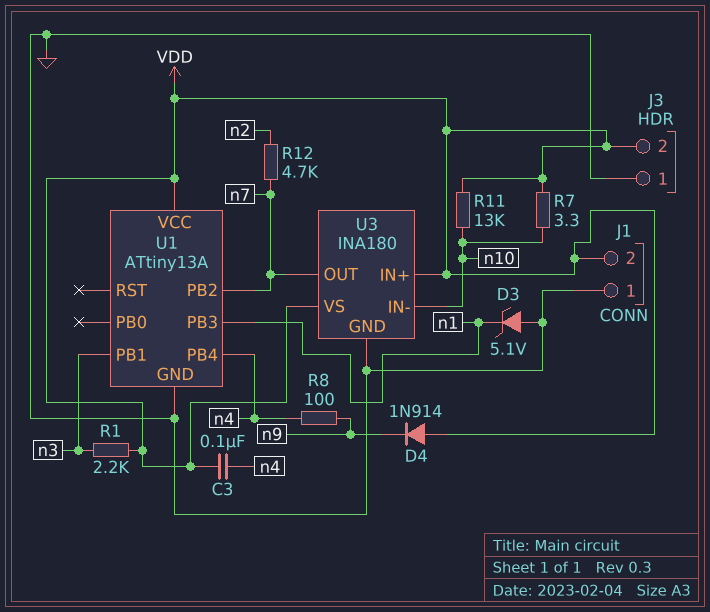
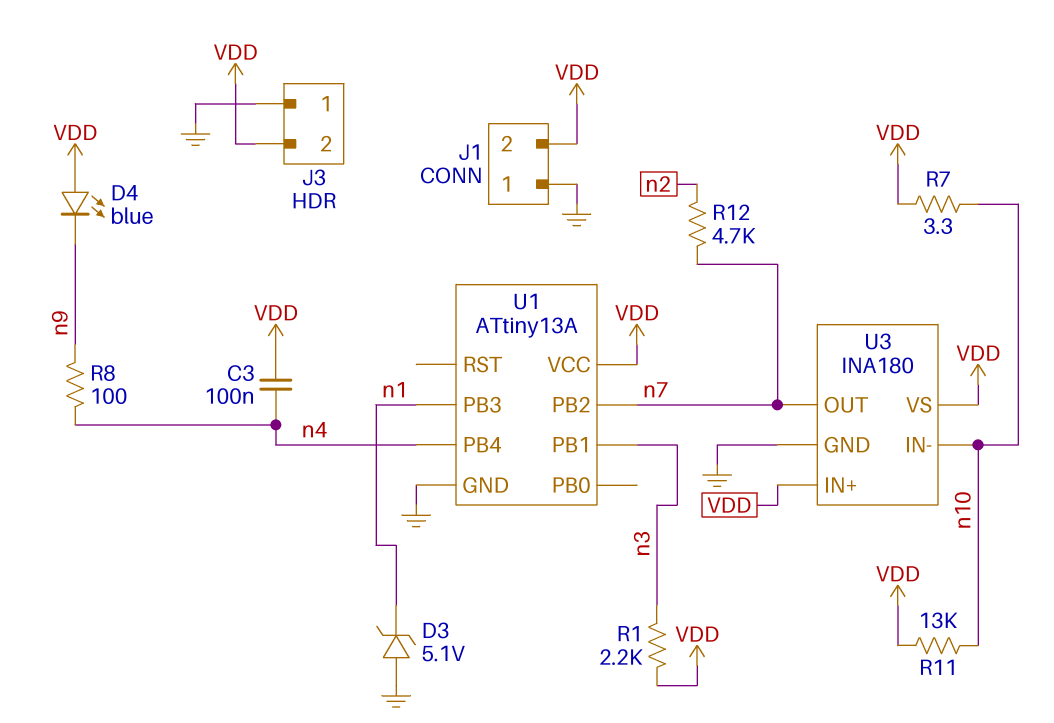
D4: diode 1N914 (A VDD, K n9) -> LED blue (A VDD, K n9)

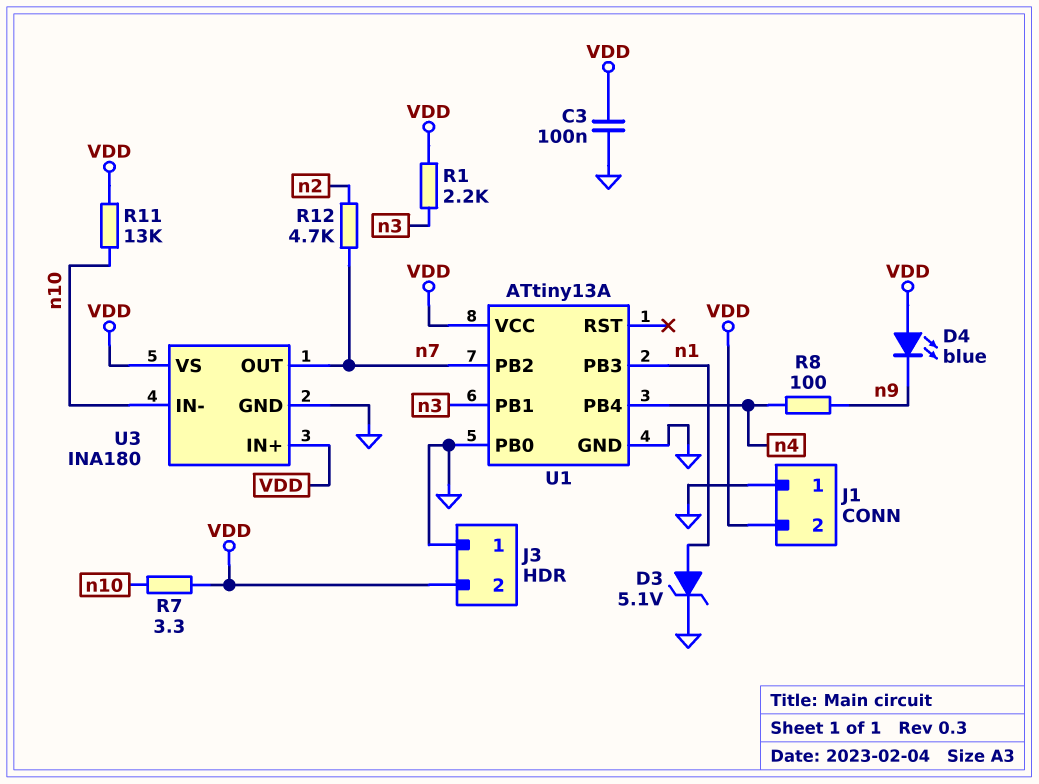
C3: 100nF (VDD, n4) -> 100nF (GND, VDD)
D3: zener 5.1V (A GND, K n1) -> zener 5.1V (A n1, K GND)
U1 pin PB0: none -> GND

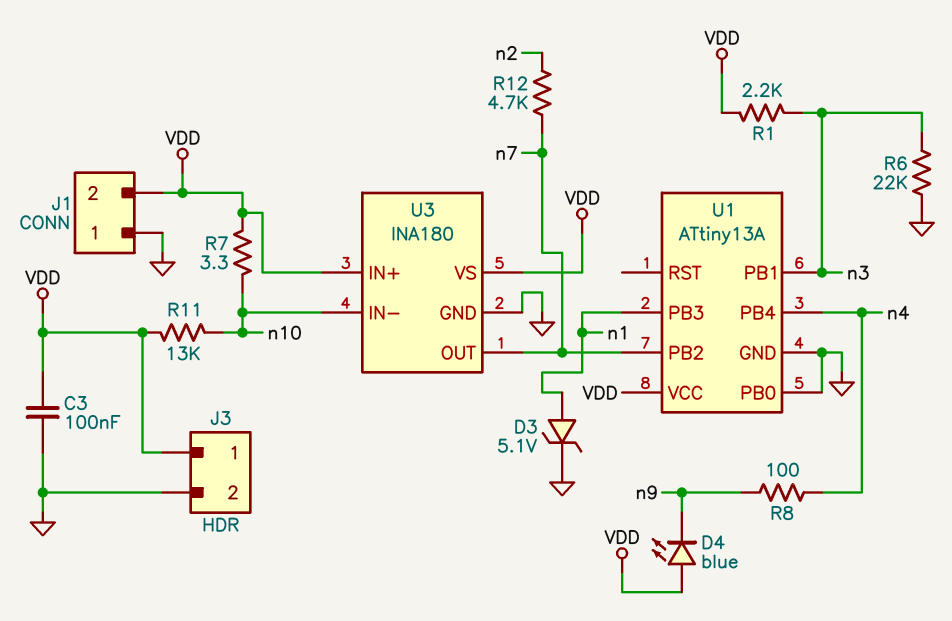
J3 pin 1: GND -> VDD
J3 pin 2: VDD -> GND
R6: none -> 22k (GND, n3)

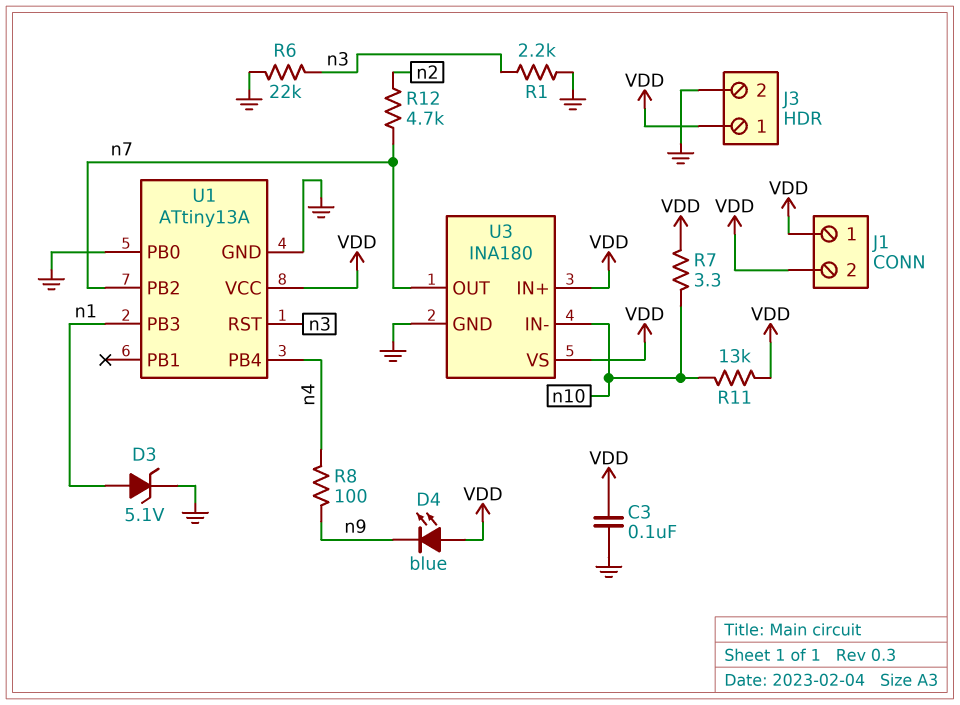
J1 pin 1: GND -> VDD
R1: 2.2k (VDD, n3) -> 2.2k (GND, n3)
U1 pin PB1: n3 -> none
U1 pin RST: none -> n3

